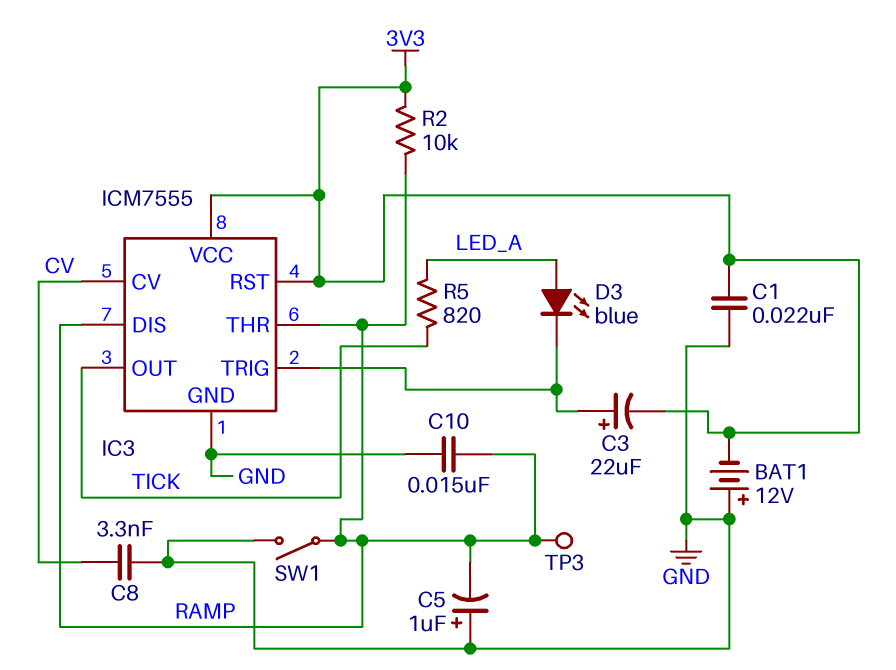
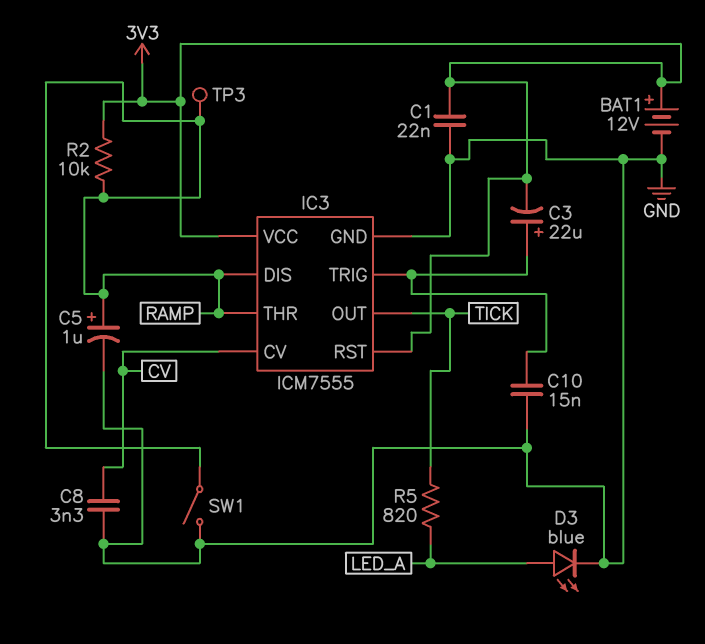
BAT1: 12V (plus GND, minus 3V3) -> 12V (plus 3V3, minus GND)
C5: 1uF (plus GND, minus RAMP) -> 1uF (plus RAMP, minus GND)
C10: 15nF (GND, RAMP) -> 15nF (GND, IC3/TRIG)
D3: LED blue (A LED_A, K IC3/TRIG) -> LED blue (A LED_A, K GND)

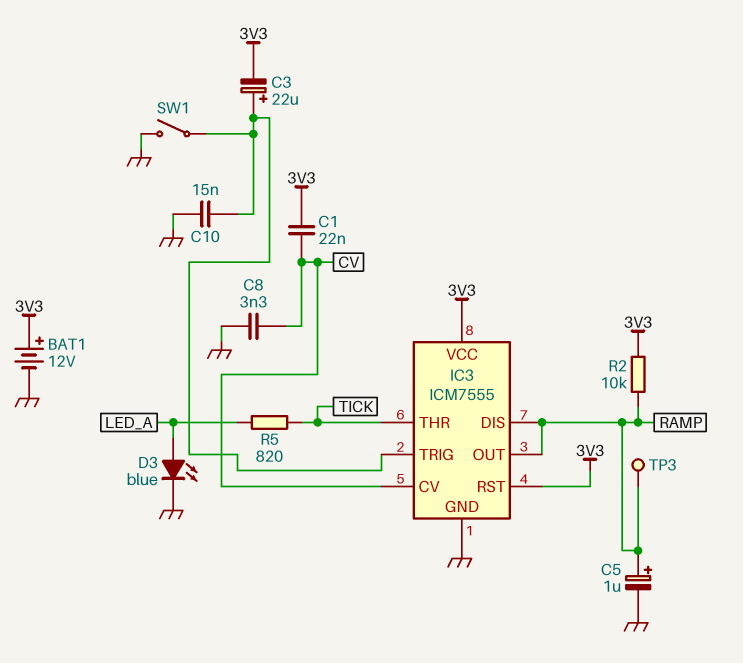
C1: 22nF (3V3, GND) -> 22nF (3V3, CV)
IC3 pin OUT: TICK -> RAMP
IC3 pin THR: RAMP -> TICK
SW1: switch (GND, RAMP) -> switch (GND, IC3/TRIG)

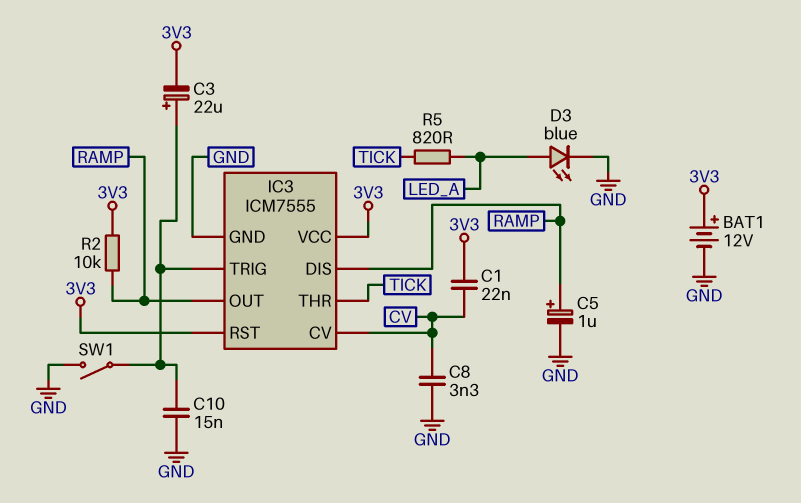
TP3: test point (RAMP) -> none

